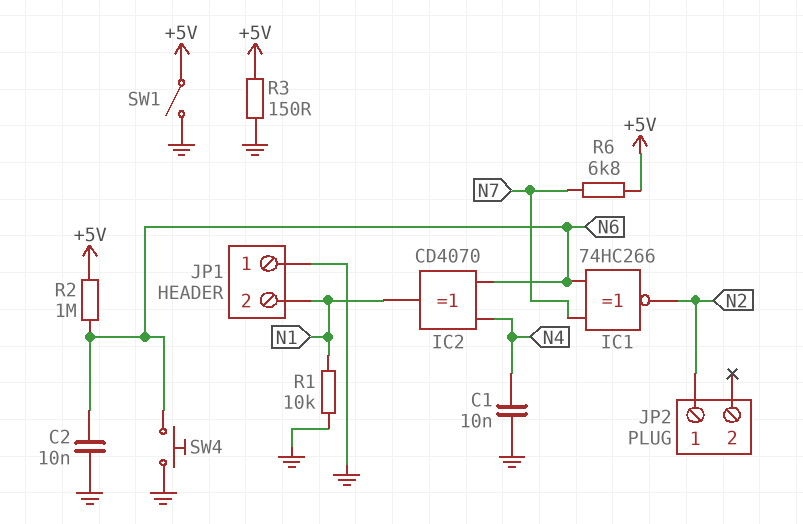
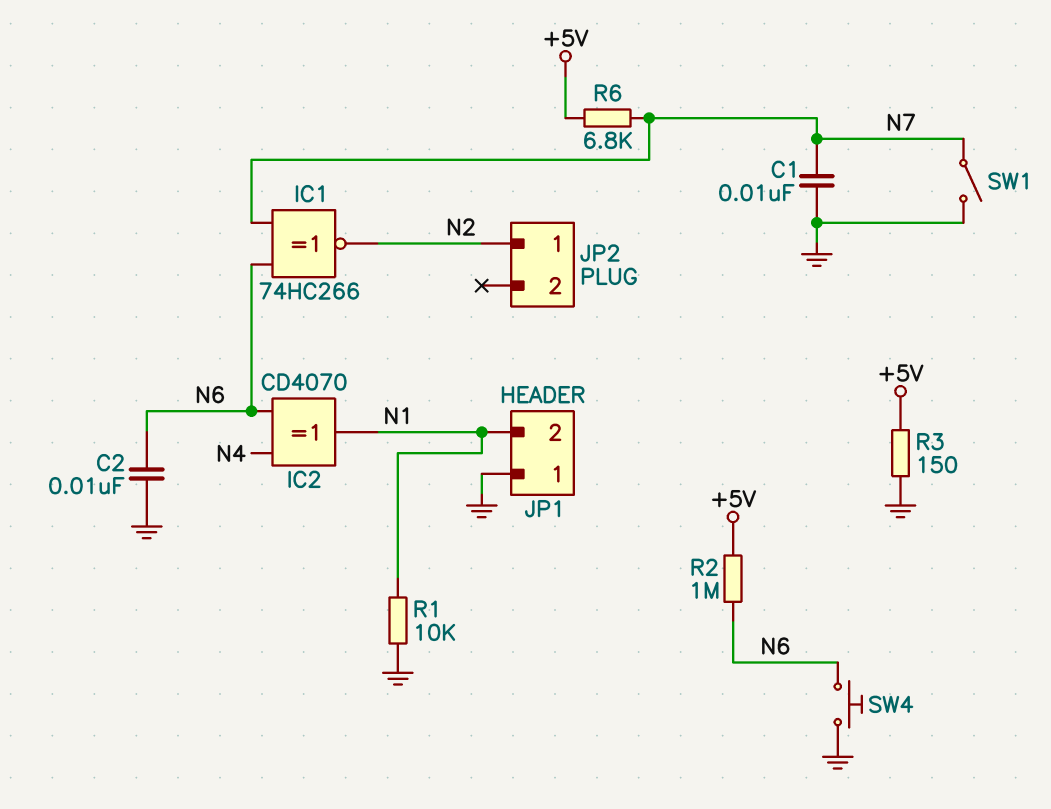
C1: 10nF (GND, N4) -> 10nF (GND, N7)
SW1: switch (+5V, GND) -> switch (GND, N7)

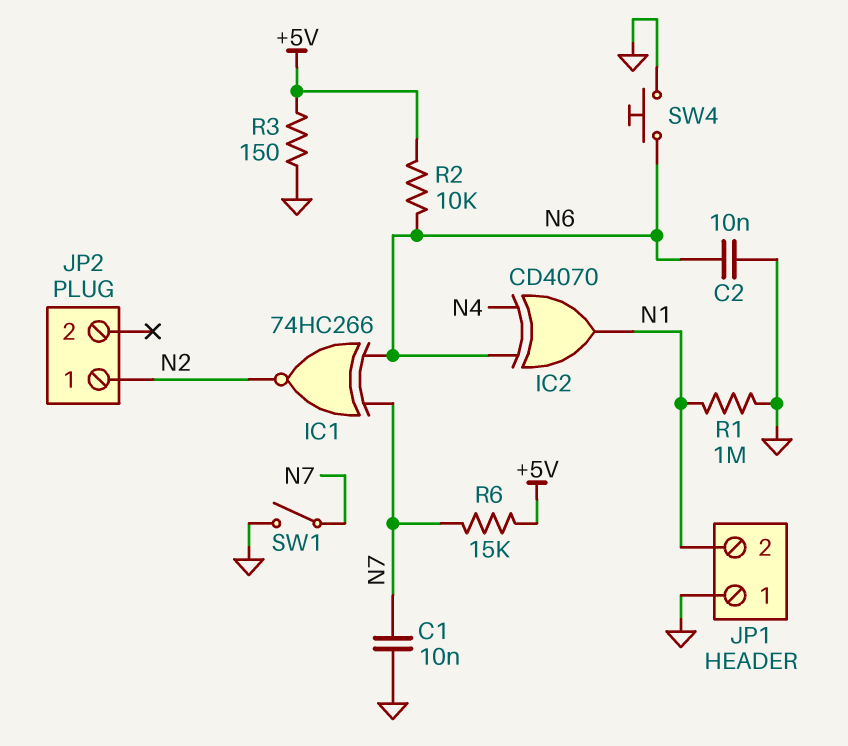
R1: 10k (GND, N1) -> 1M (GND, N1)
R2: 1M (+5V, N6) -> 10k (+5V, N6)
R6: 6.8k (+5V, N7) -> 15k (+5V, N7)

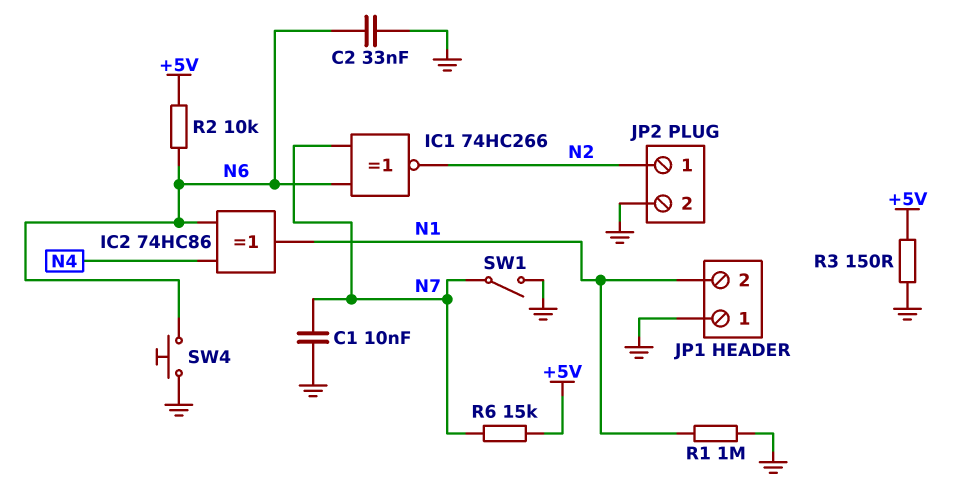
C2: 10nF (GND, N6) -> 33nF (GND, N6)
IC2: XOR CD4070 (in N4, in N6, out N1) -> XOR 74HC86 (in N4, in N6, out N1)
JP2 pin 2: none -> GND

